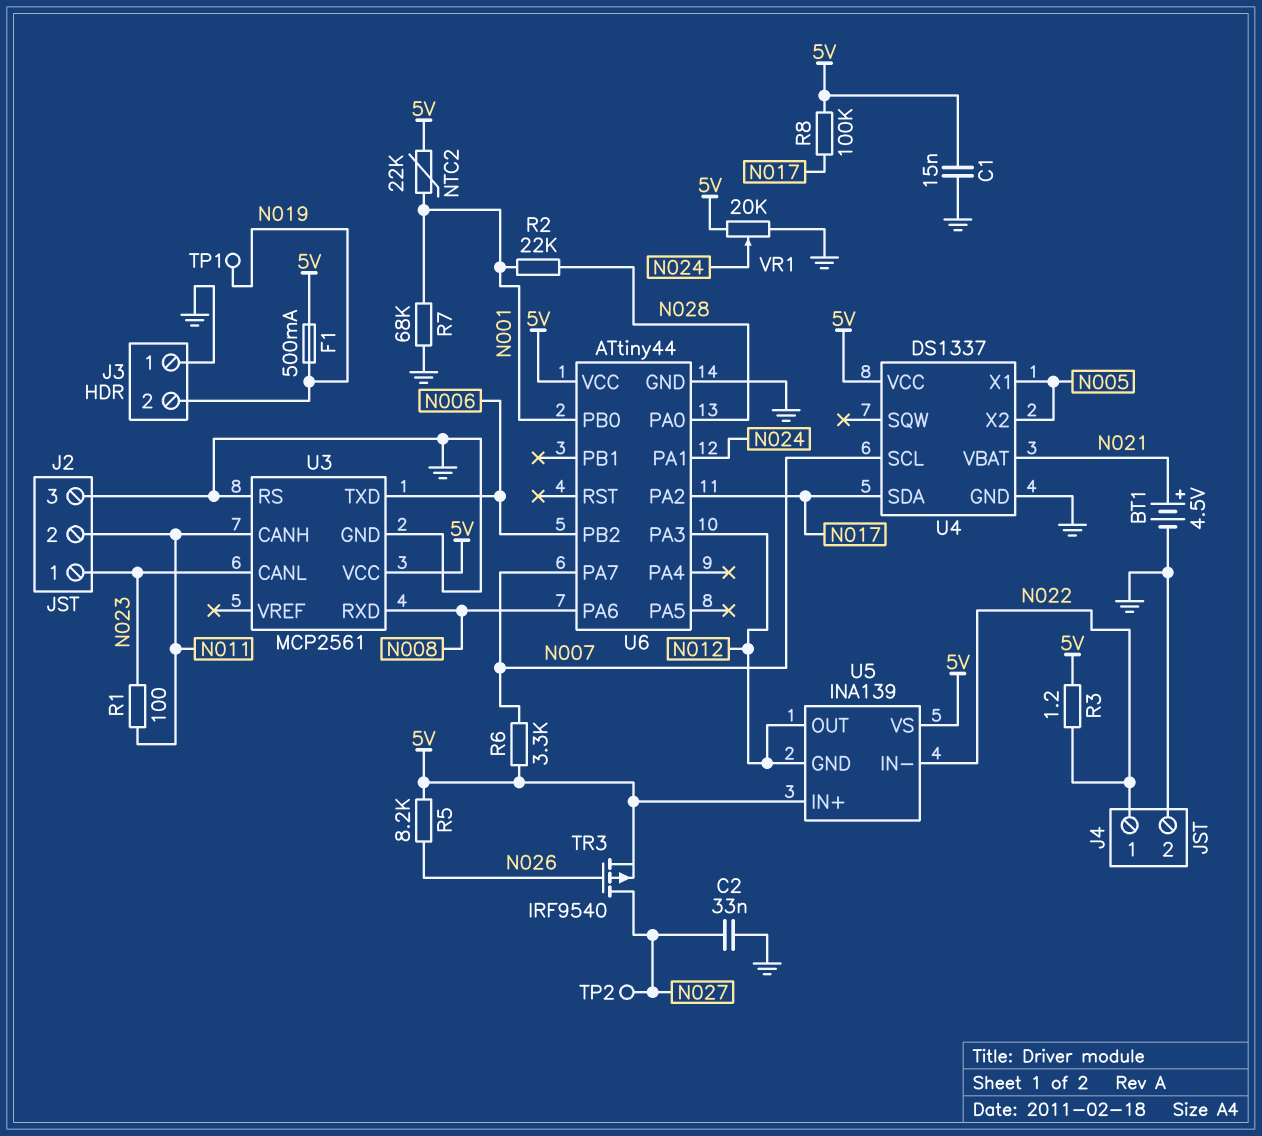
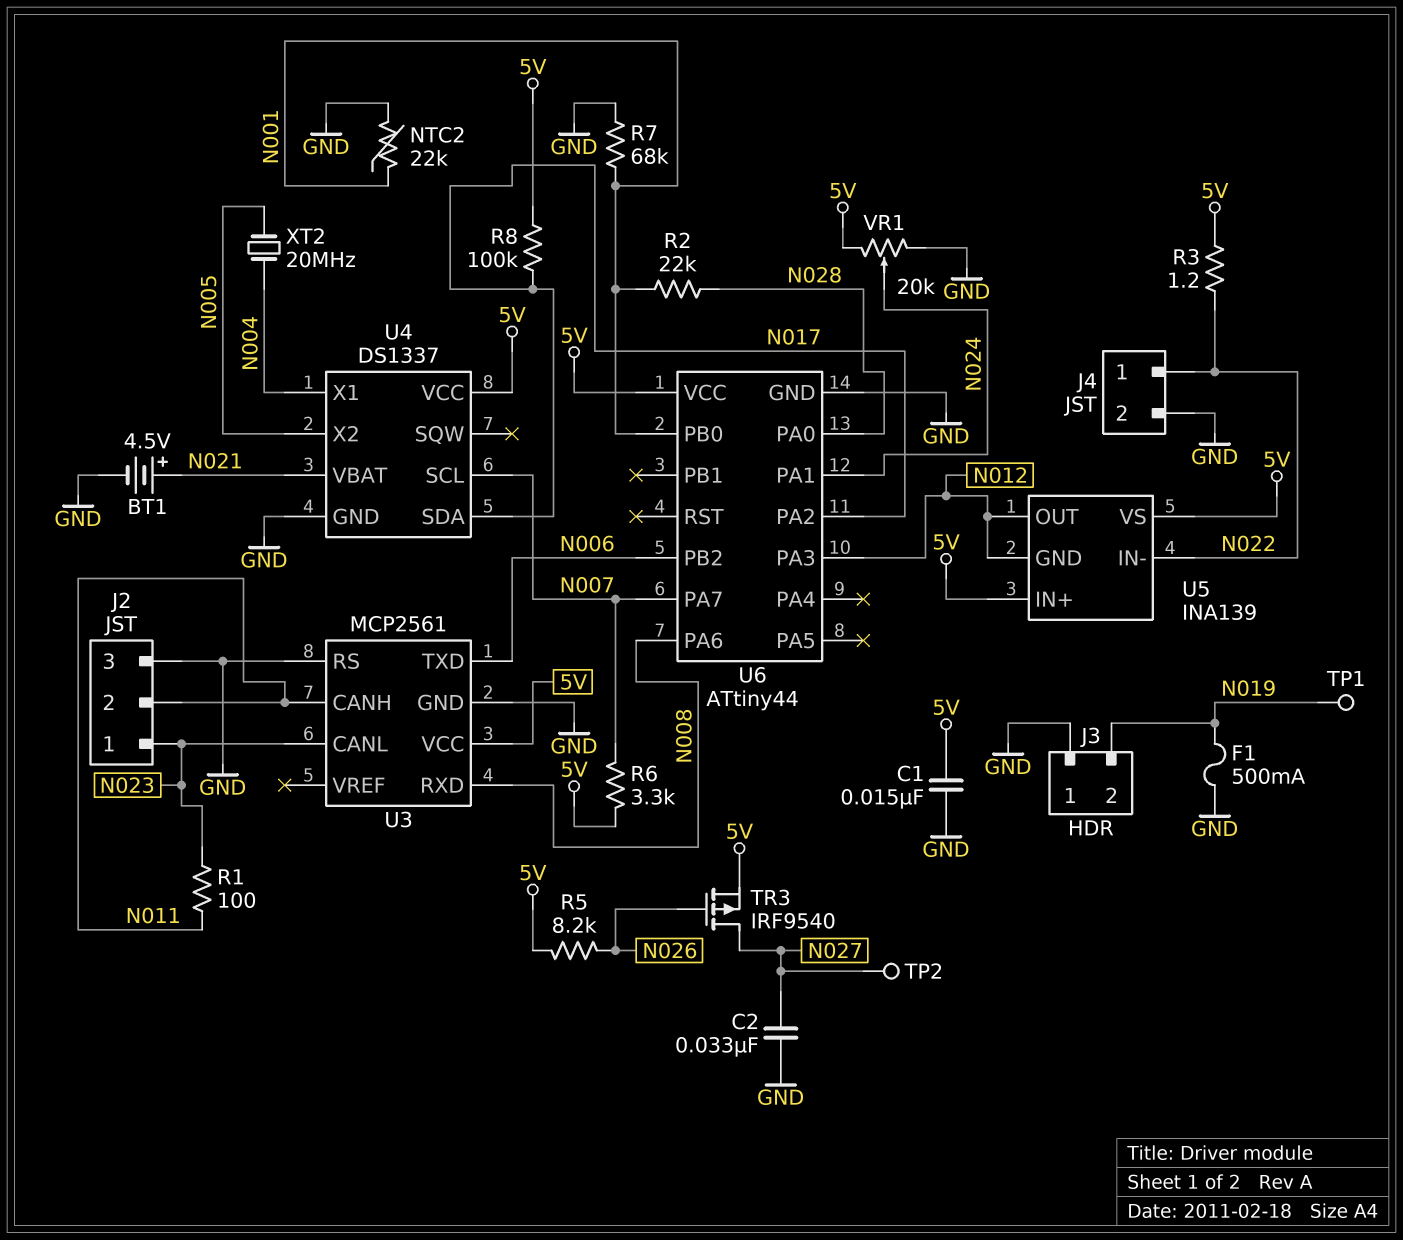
F1: 500mA (5V, N019) -> 500mA (GND, N019)
NTC2: 22k (5V, N001) -> 22k (GND, N001)
U4 pin X1: N005 -> N004
XT2: none -> 20MHz (N004, N005)

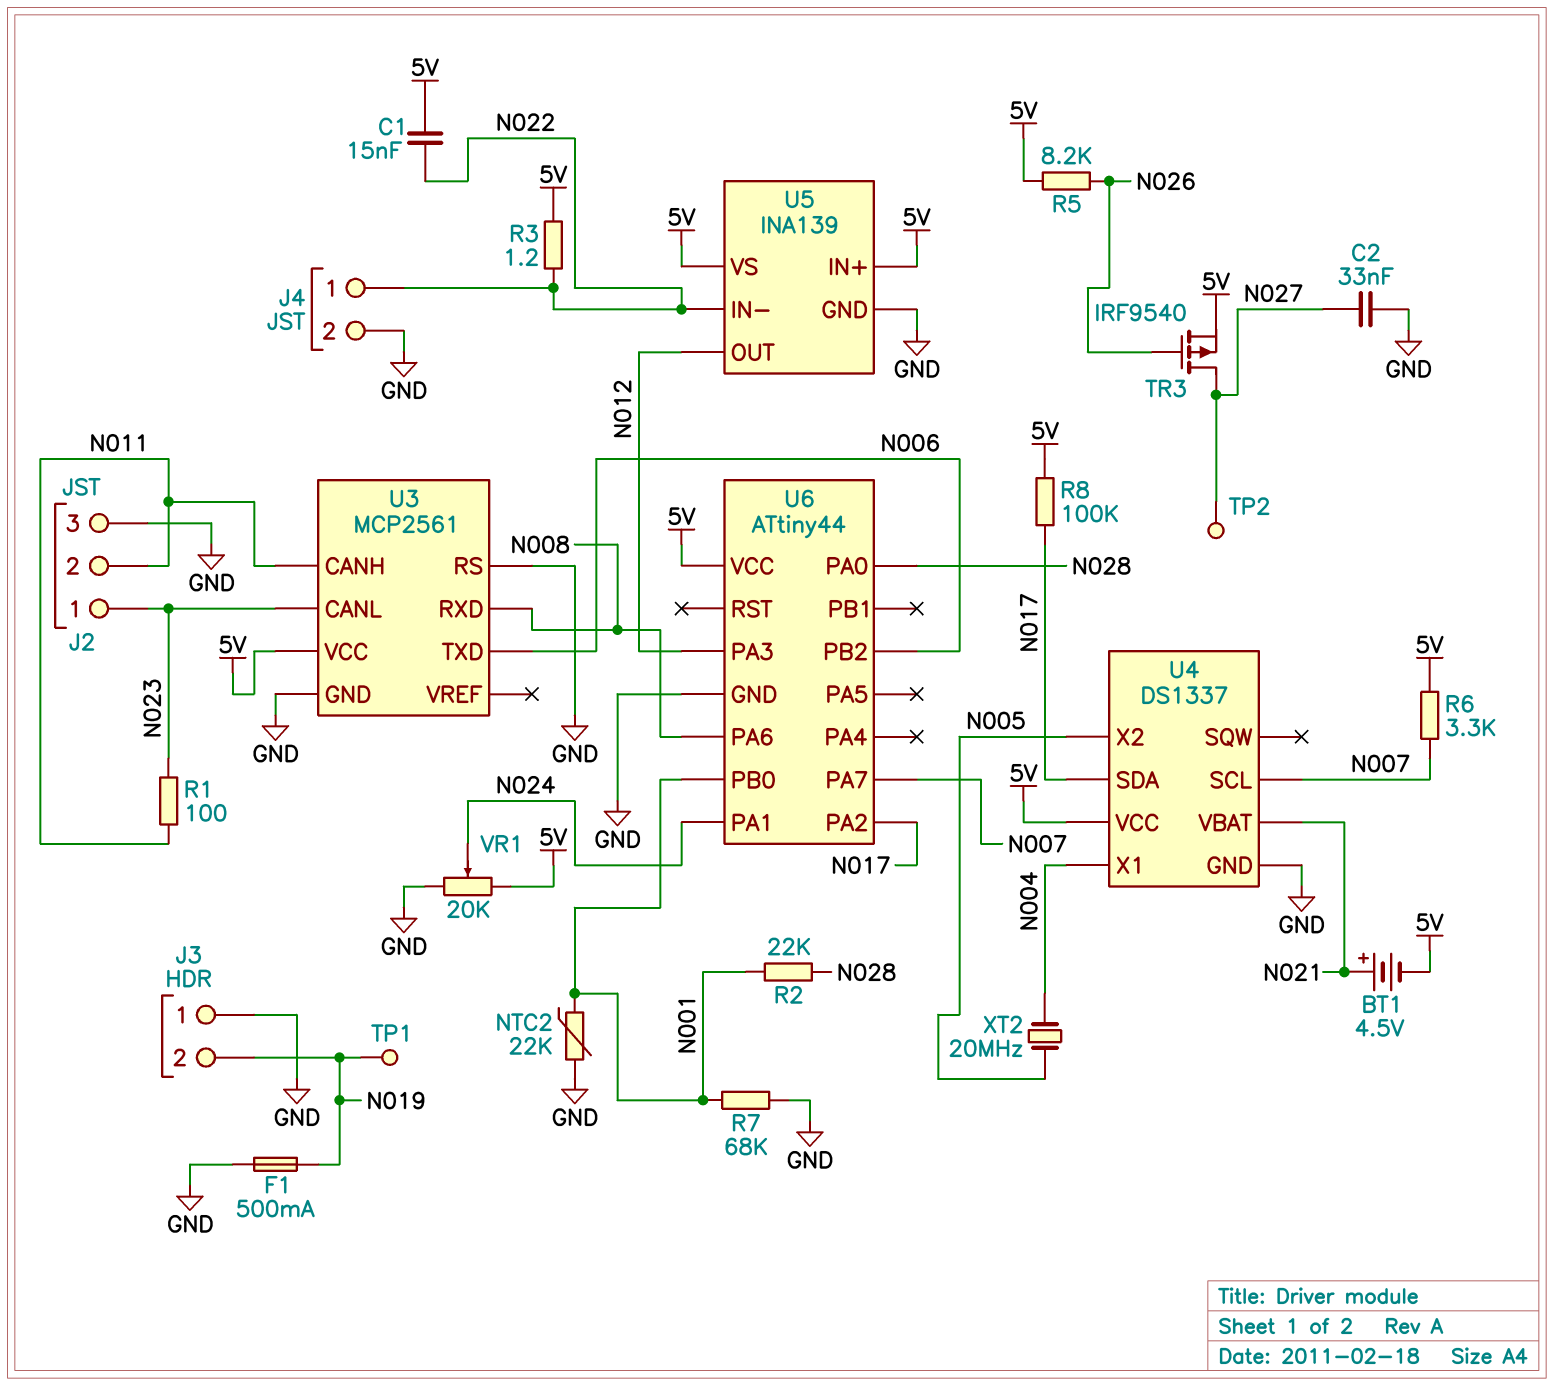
BT1: 4.5V (plus N021, minus GND) -> 4.5V (plus N021, minus 5V)
C1: 15nF (5V, GND) -> 15nF (5V, N022)
U5 pin GND: N012 -> GND

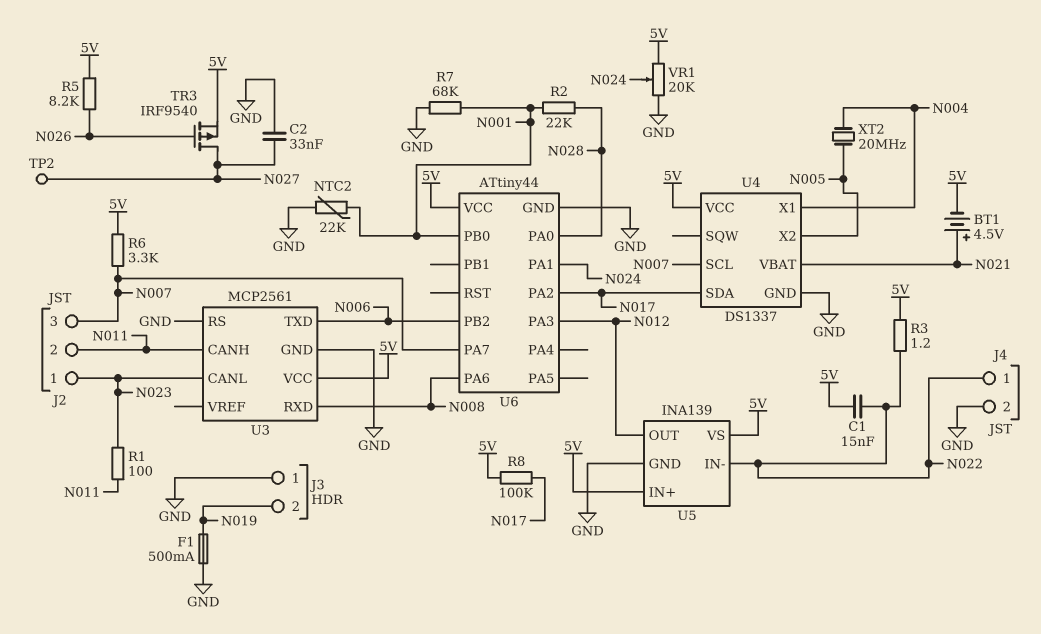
J2 pin 3: GND -> N007
TP1: test point (N019) -> none

